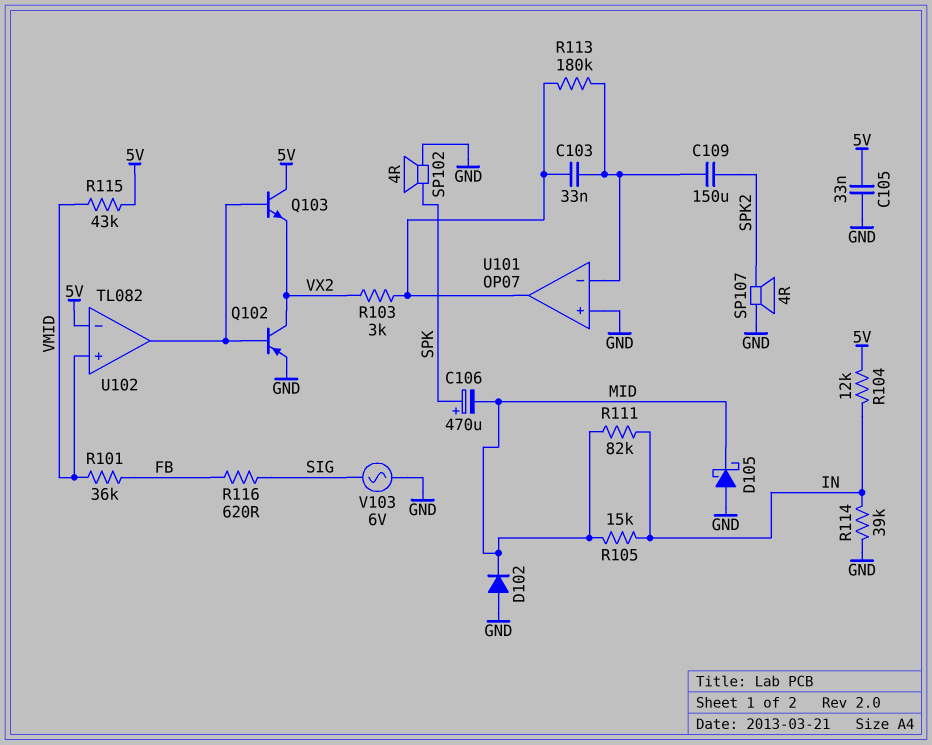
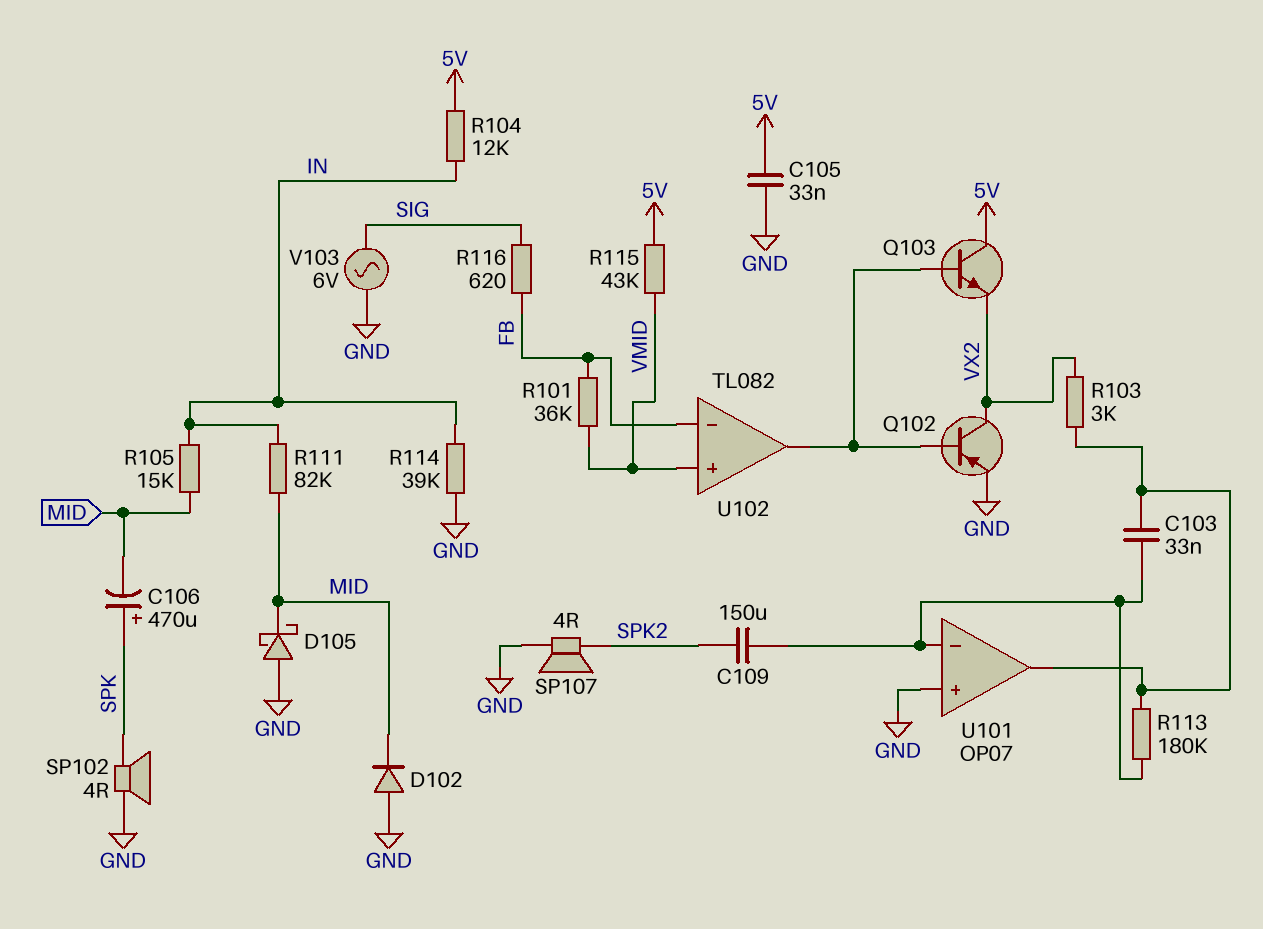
U102 pin in-: 5V -> FB

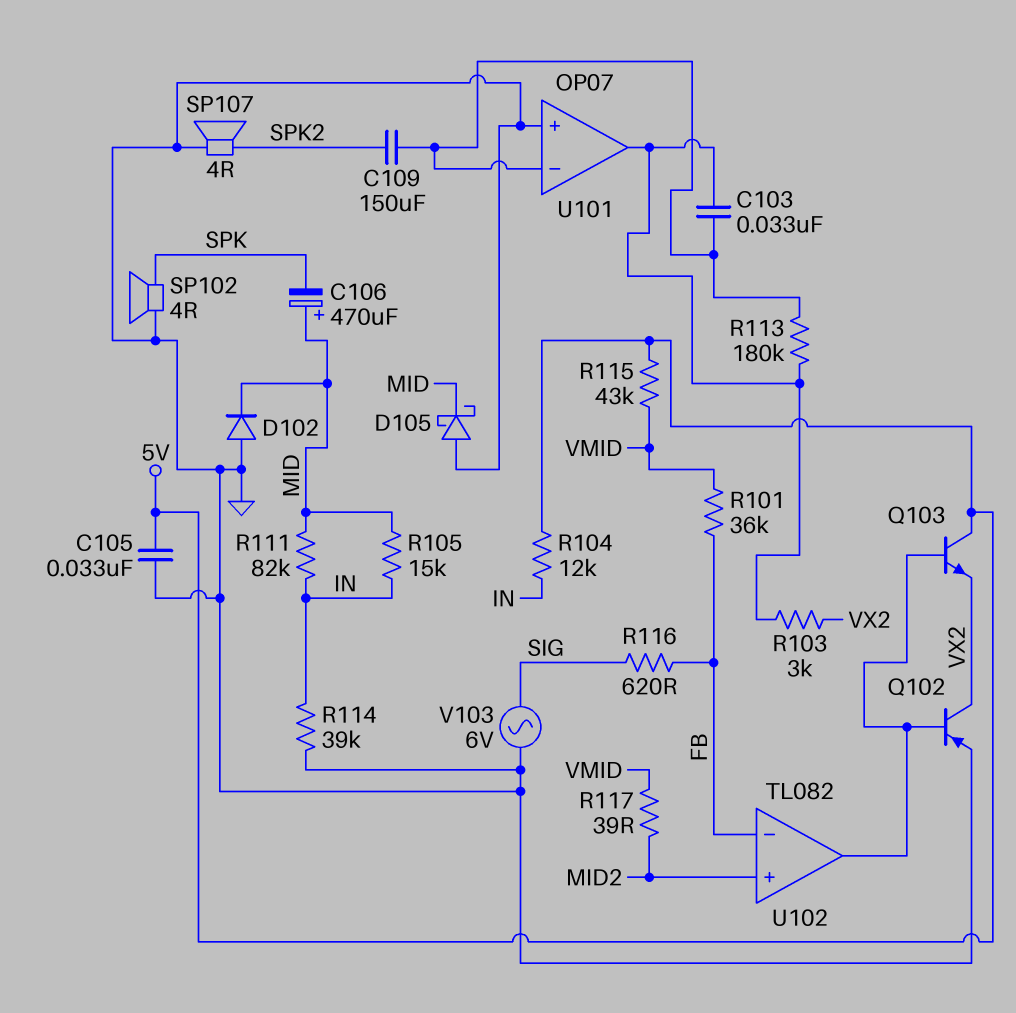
C106: 470uF (plus SPK, minus MID) -> 470uF (plus MID, minus SPK)
R117: none -> 39 (MID2, VMID)
U102 pin in+: VMID -> MID2

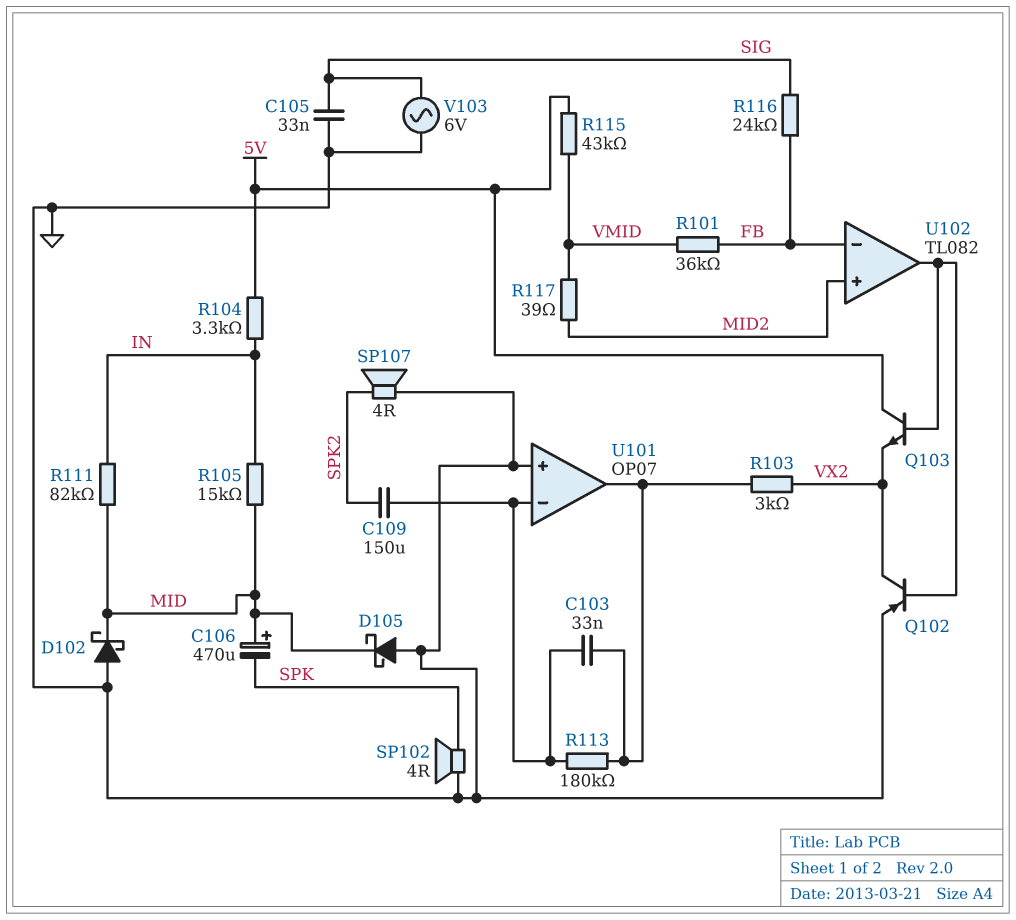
C105: 33nF (5V, GND) -> 33nF (GND, SIG)
D102: diode (A GND, K MID) -> schottky (A GND, K MID)
R104: 12k (5V, IN) -> 3.3k (5V, IN)
R114: 39k (GND, IN) -> none
R116: 620 (FB, SIG) -> 24k (FB, SIG)

